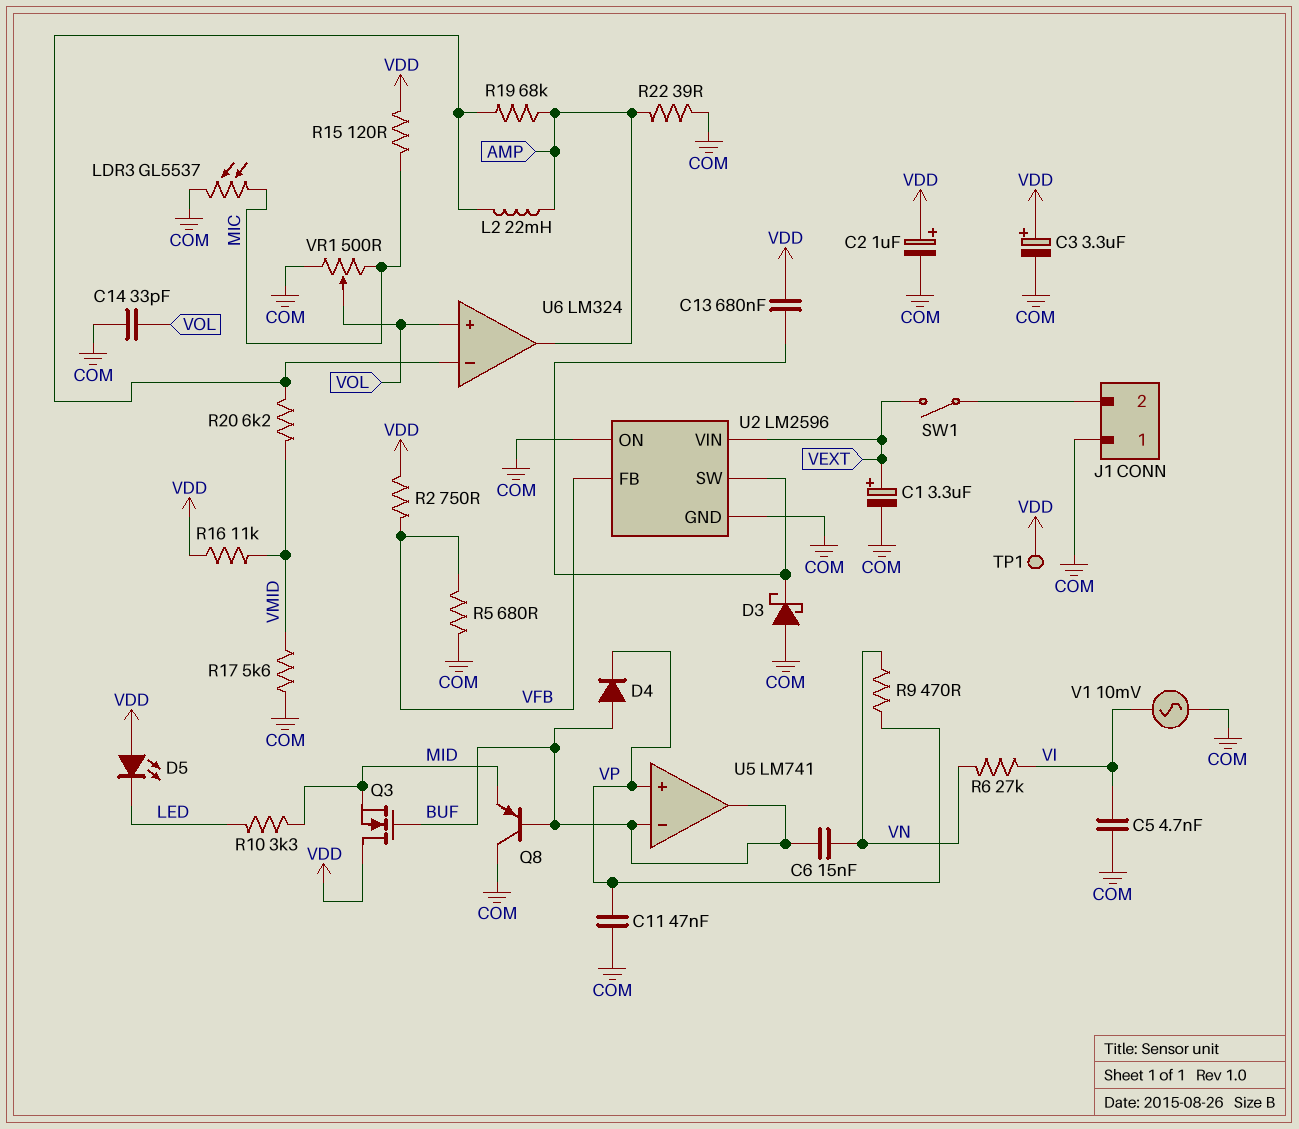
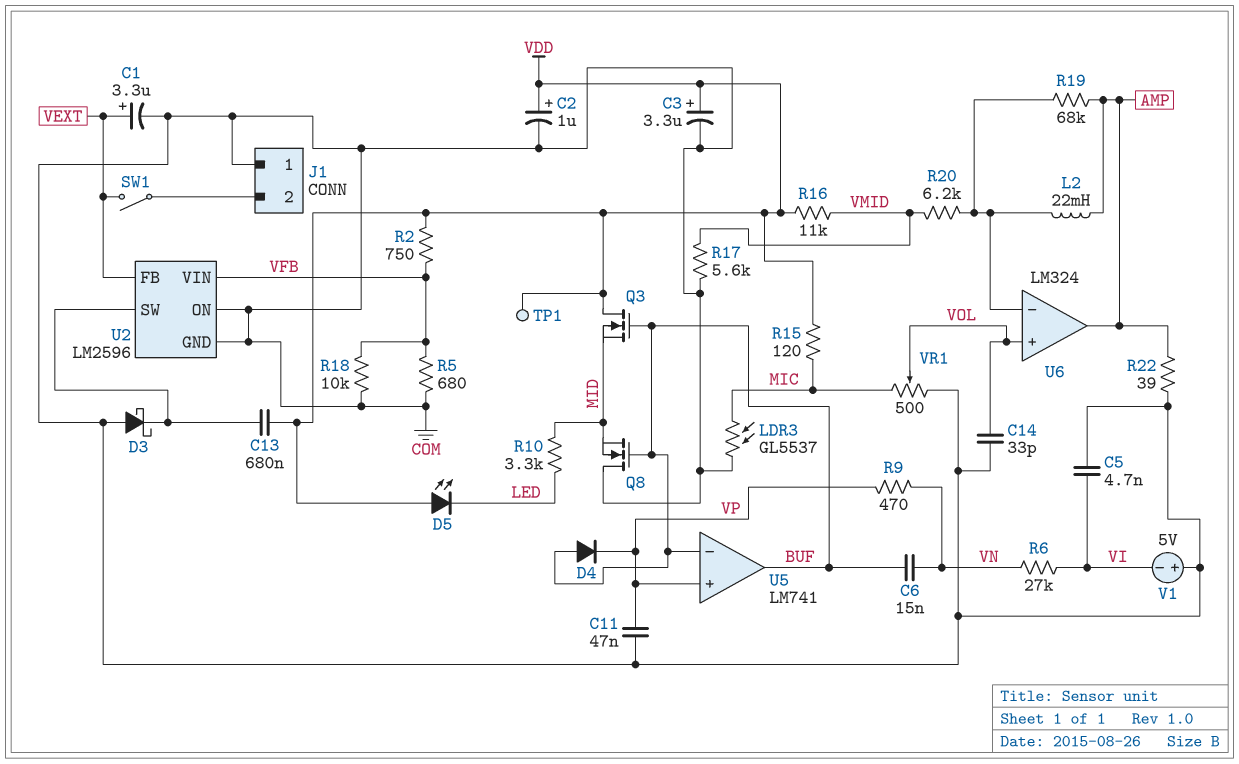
Q8: PNP (B BUF, C COM, E MID) -> NMOS (G BUF, D COM, S MID)
R18: none -> 10k (COM, VFB)
U2 pin FB: VFB -> VEXT
U2 pin VIN: VEXT -> VFB
V1: AC 10mV (COM, VI) -> 5V (plus COM, minus VI)

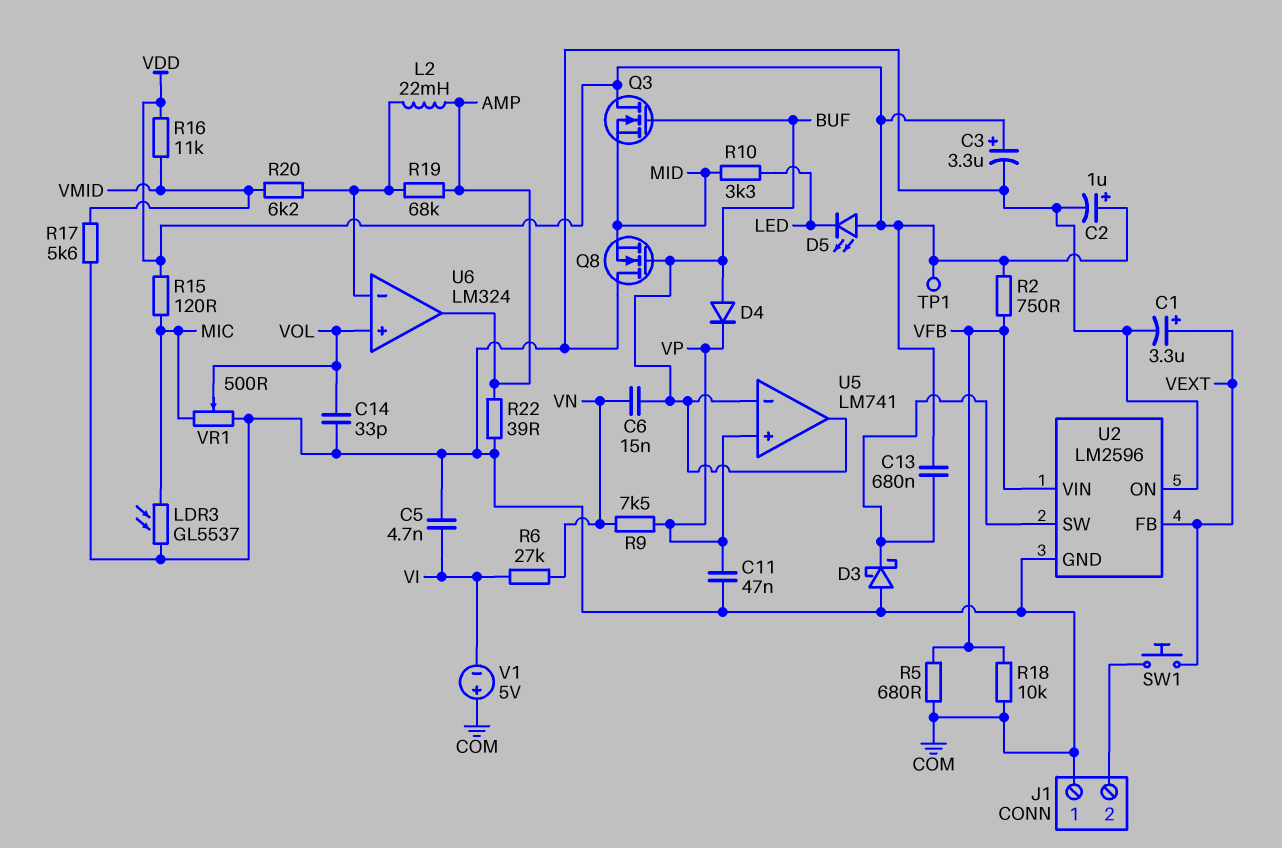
R9: 470 (VN, VP) -> 7.5k (VN, VP)
SW1: switch (J1/2, VEXT) -> button (J1/2, VEXT)

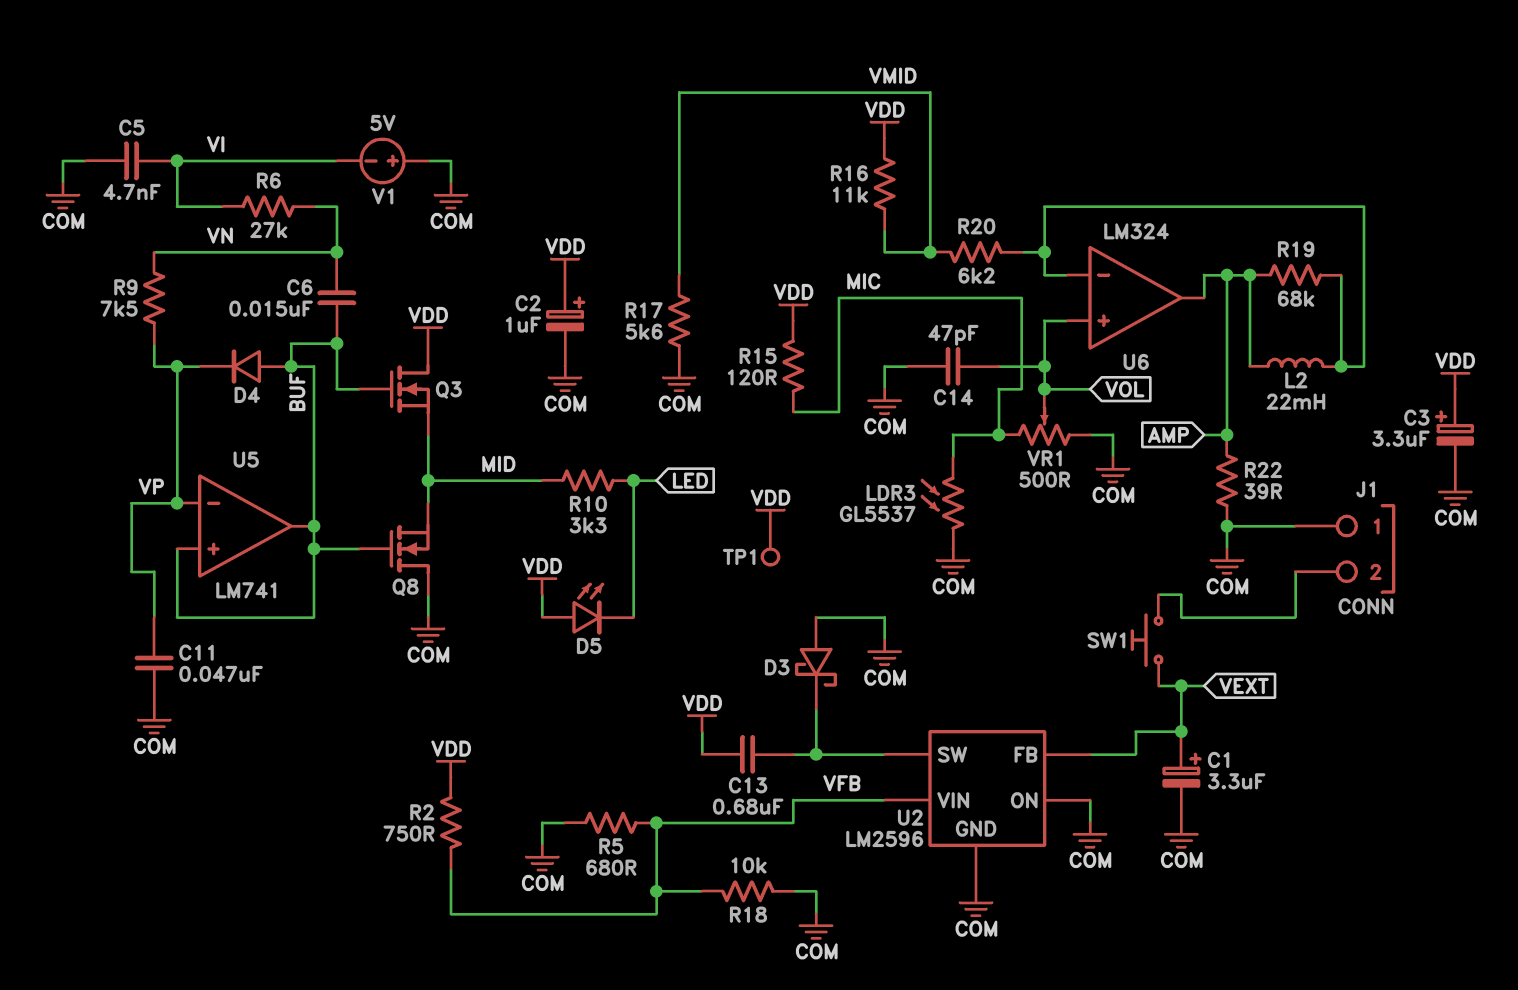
C14: 33pF (COM, VOL) -> 47pF (COM, VOL)
U5 pin in+: VP -> BUF
U5 pin in-: BUF -> VP

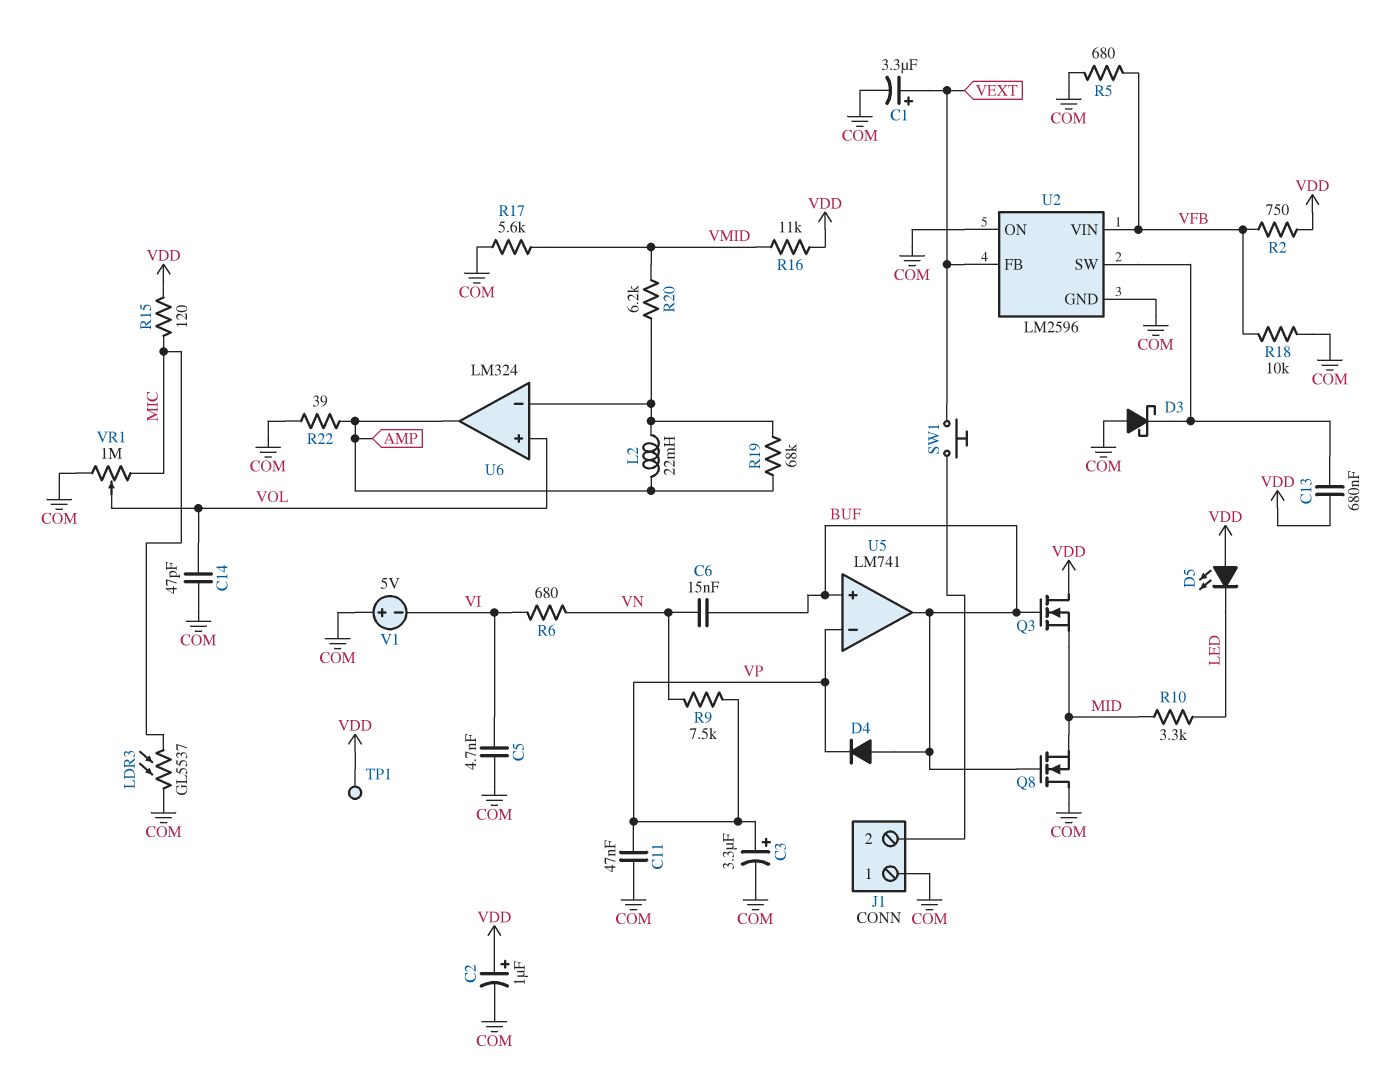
C3: 3.3uF (plus VDD, minus COM) -> 3.3uF (plus VP, minus COM)
R6: 27k (VI, VN) -> 680 (VI, VN)
VR1: 500 (COM, MIC, wiper VOL) -> 1M (COM, MIC, wiper VOL)

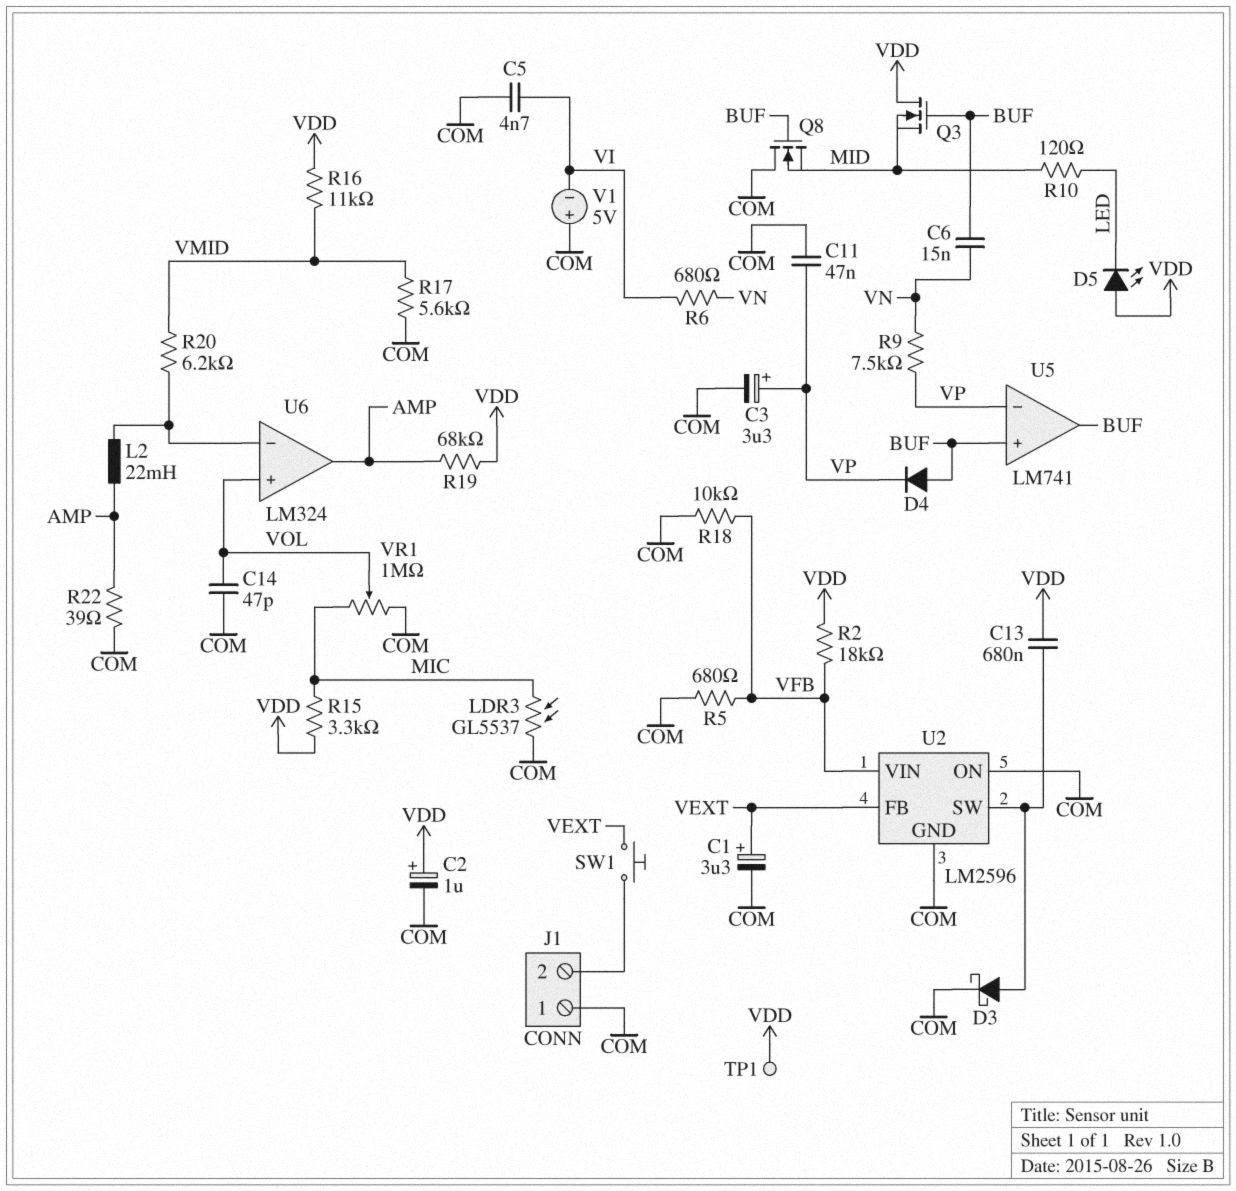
D3: schottky (A COM, K U2/SW) -> schottky (A U2/SW, K COM)
R2: 750 (VDD, VFB) -> 18k (VDD, VFB)
R10: 3.3k (LED, MID) -> 120 (LED, MID)
R15: 120 (MIC, VDD) -> 3.3k (MIC, VDD)
R19: 68k (AMP, U6/in-) -> 68k (AMP, VDD)

